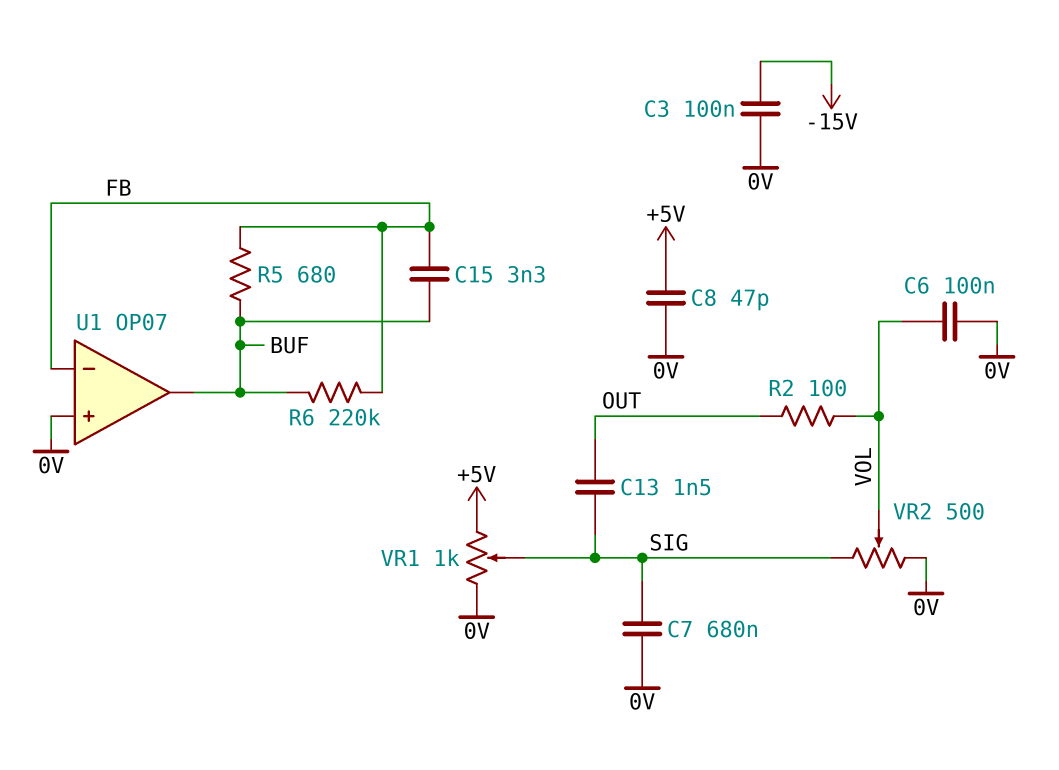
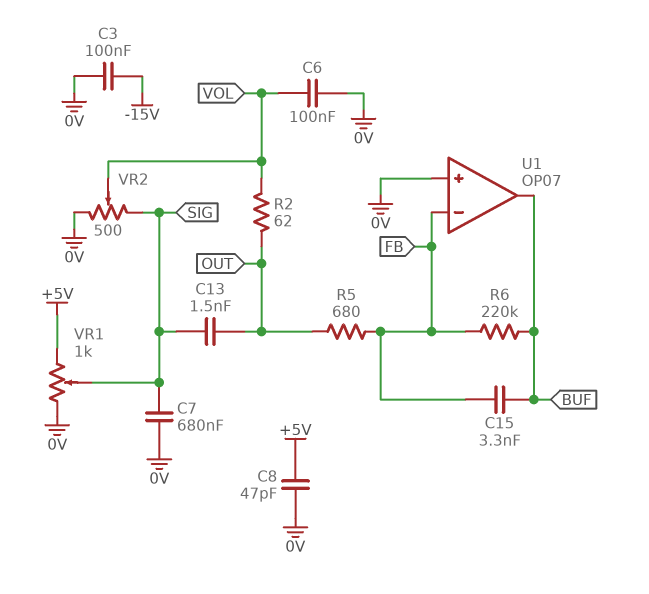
R2: 100 (OUT, VOL) -> 62 (OUT, VOL)
R5: 680 (BUF, FB) -> 680 (FB, OUT)

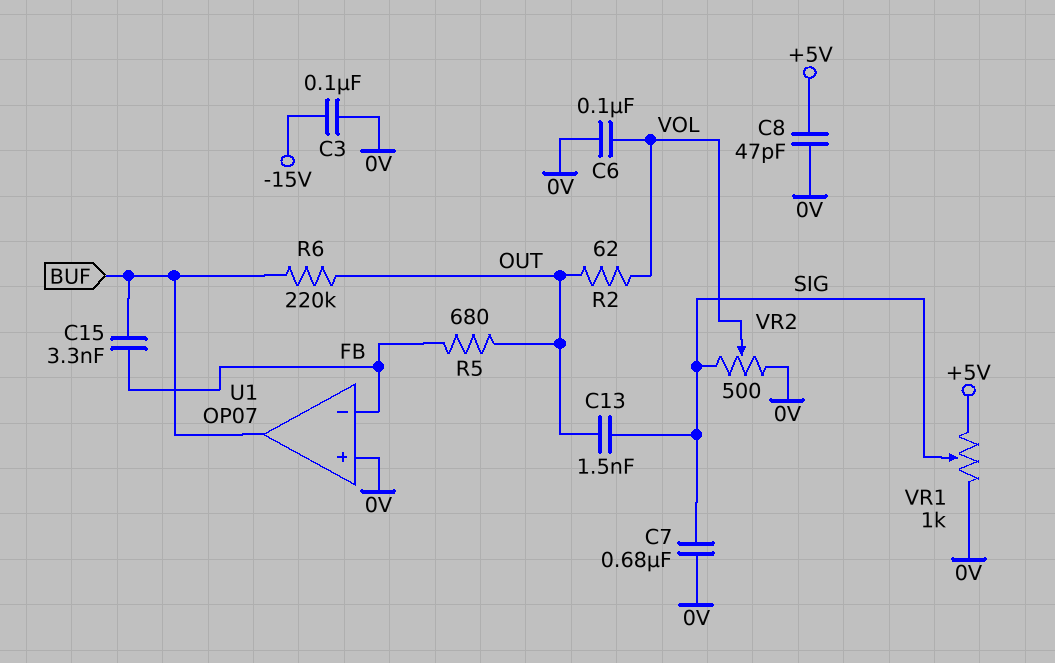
R6: 220k (BUF, FB) -> 220k (BUF, OUT)

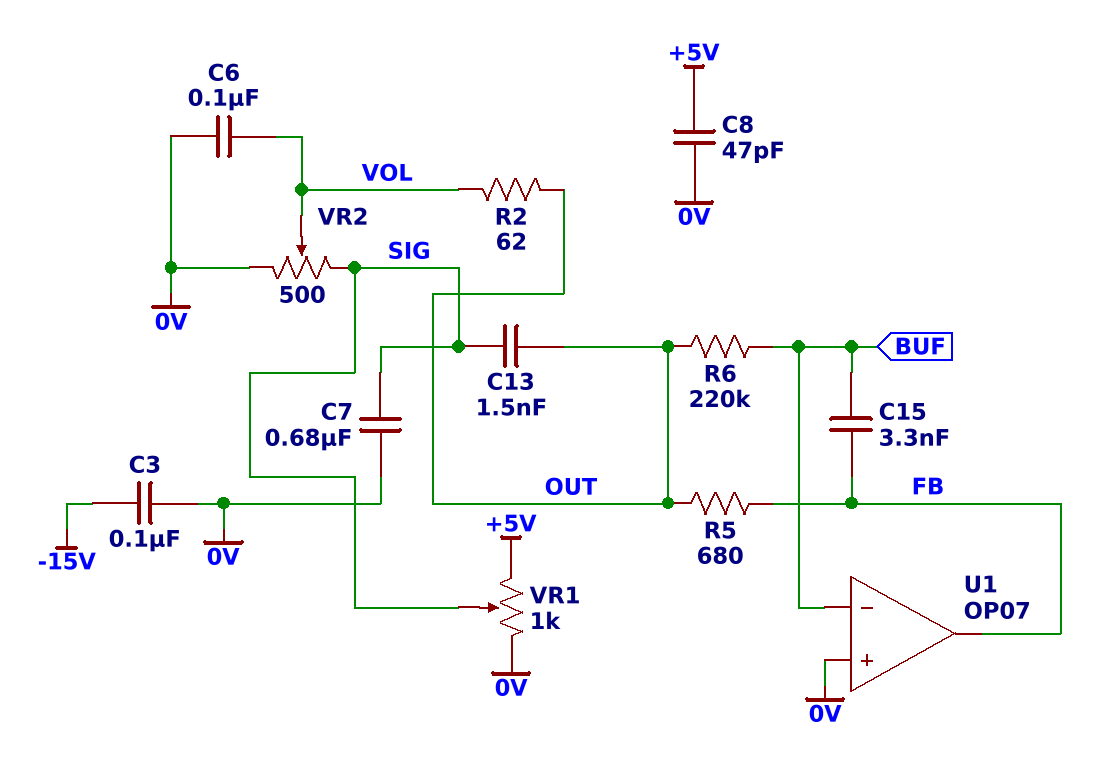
U1 pin in-: FB -> BUF
U1 pin out: BUF -> FB

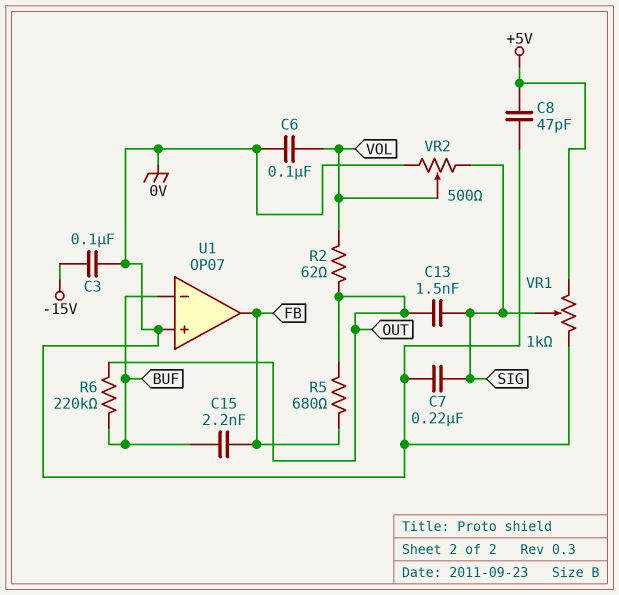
C7: 680nF (0V, SIG) -> 220nF (0V, SIG)
C15: 3.3nF (BUF, FB) -> 2.2nF (BUF, FB)

